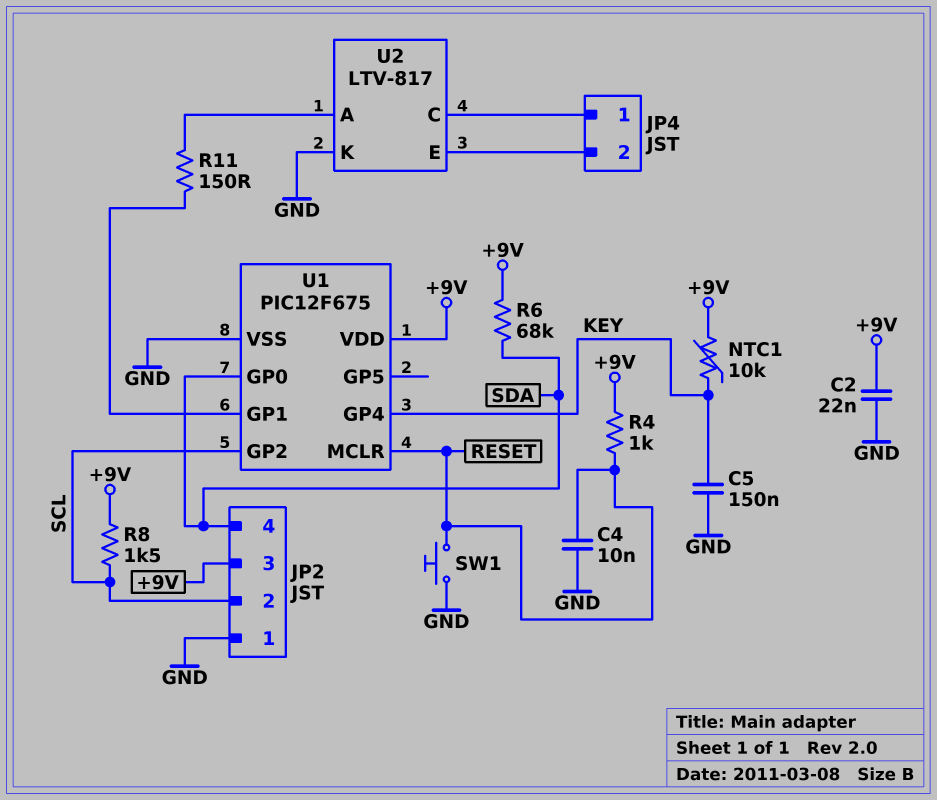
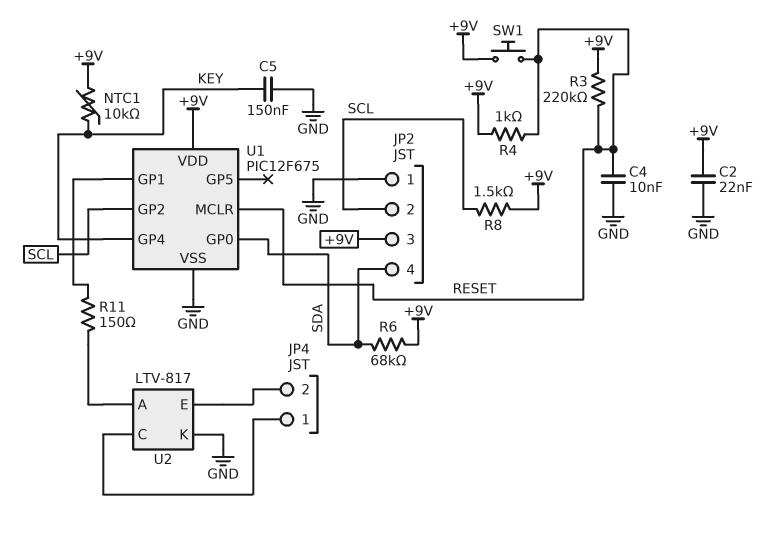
R3: none -> 220k (+9V, RESET)
SW1: button (GND, RESET) -> button (+9V, RESET)

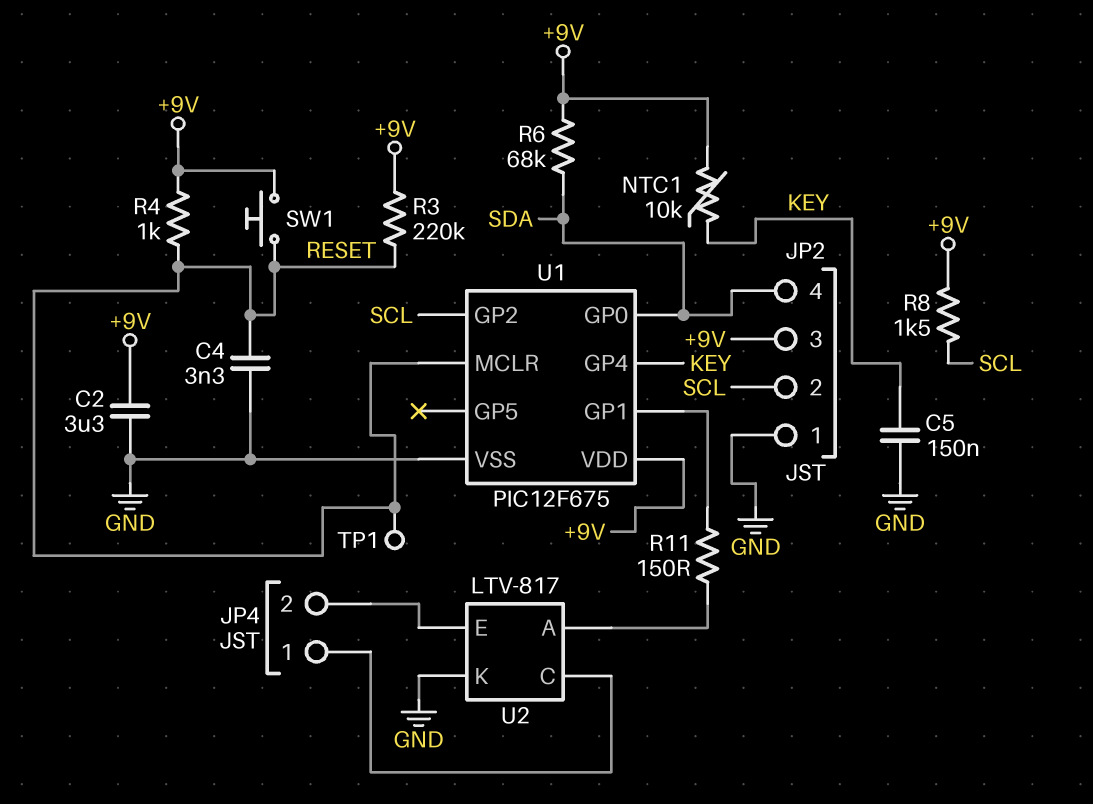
C2: 22nF (+9V, GND) -> 3.3uF (+9V, GND)
C4: 10nF (GND, RESET) -> 3.3nF (GND, RESET)
TP1: none -> test point (RESET)

